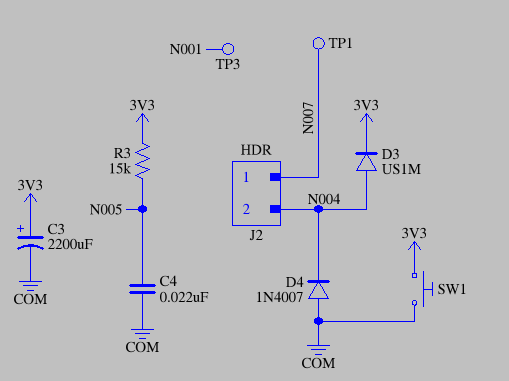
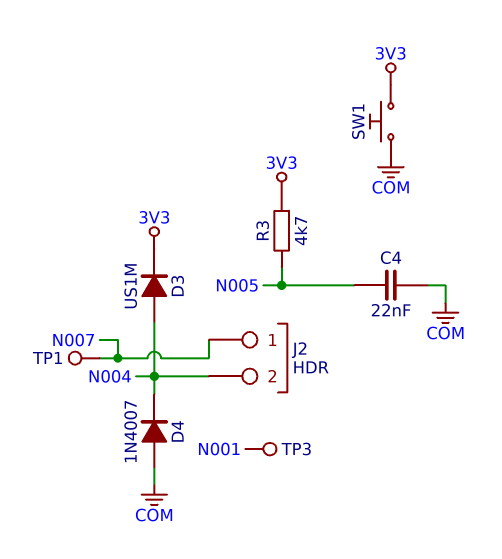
C3: 2200uF (plus 3V3, minus COM) -> none
R3: 15k (3V3, N005) -> 4.7k (3V3, N005)

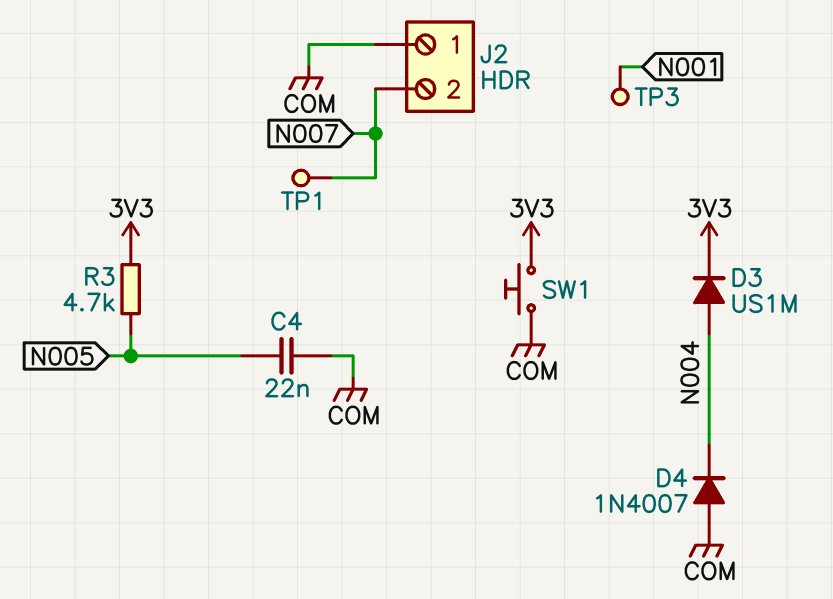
J2 pin 1: N007 -> COM
J2 pin 2: N004 -> N007

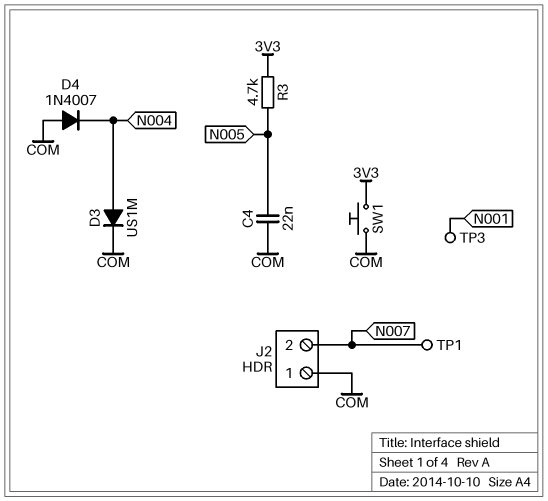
D3: diode US1M (A N004, K 3V3) -> diode US1M (A N004, K COM)

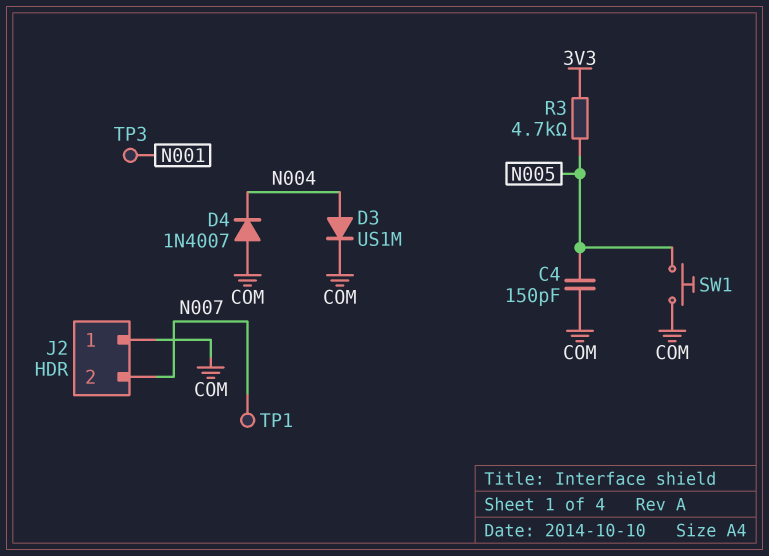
C4: 22nF (COM, N005) -> 150pF (COM, N005)
SW1: button (3V3, COM) -> button (COM, N005)

